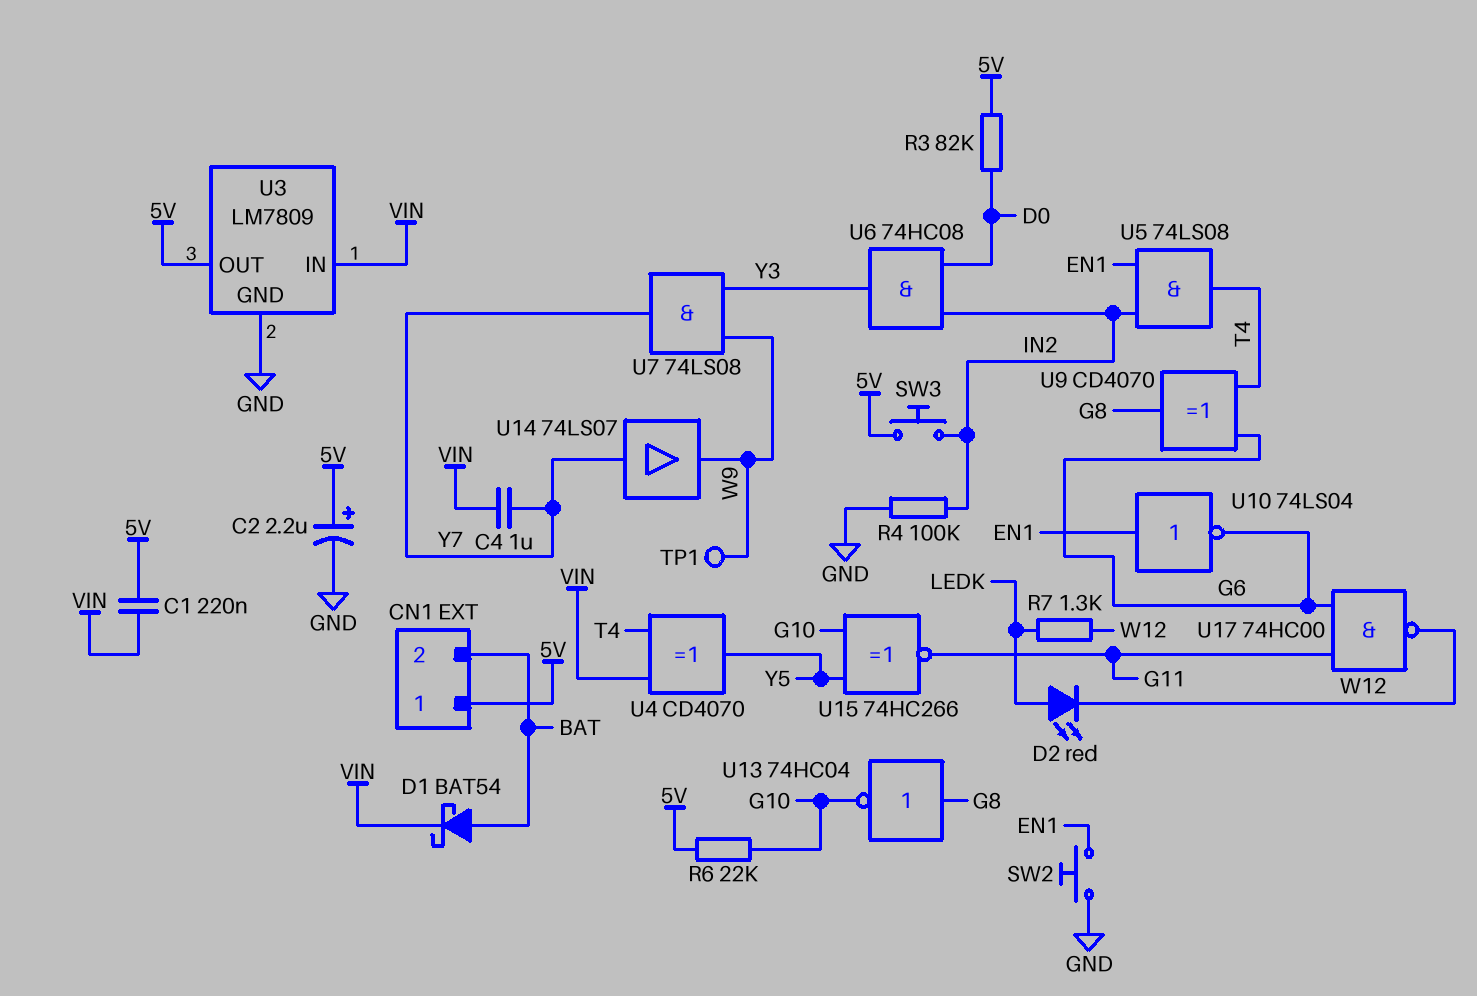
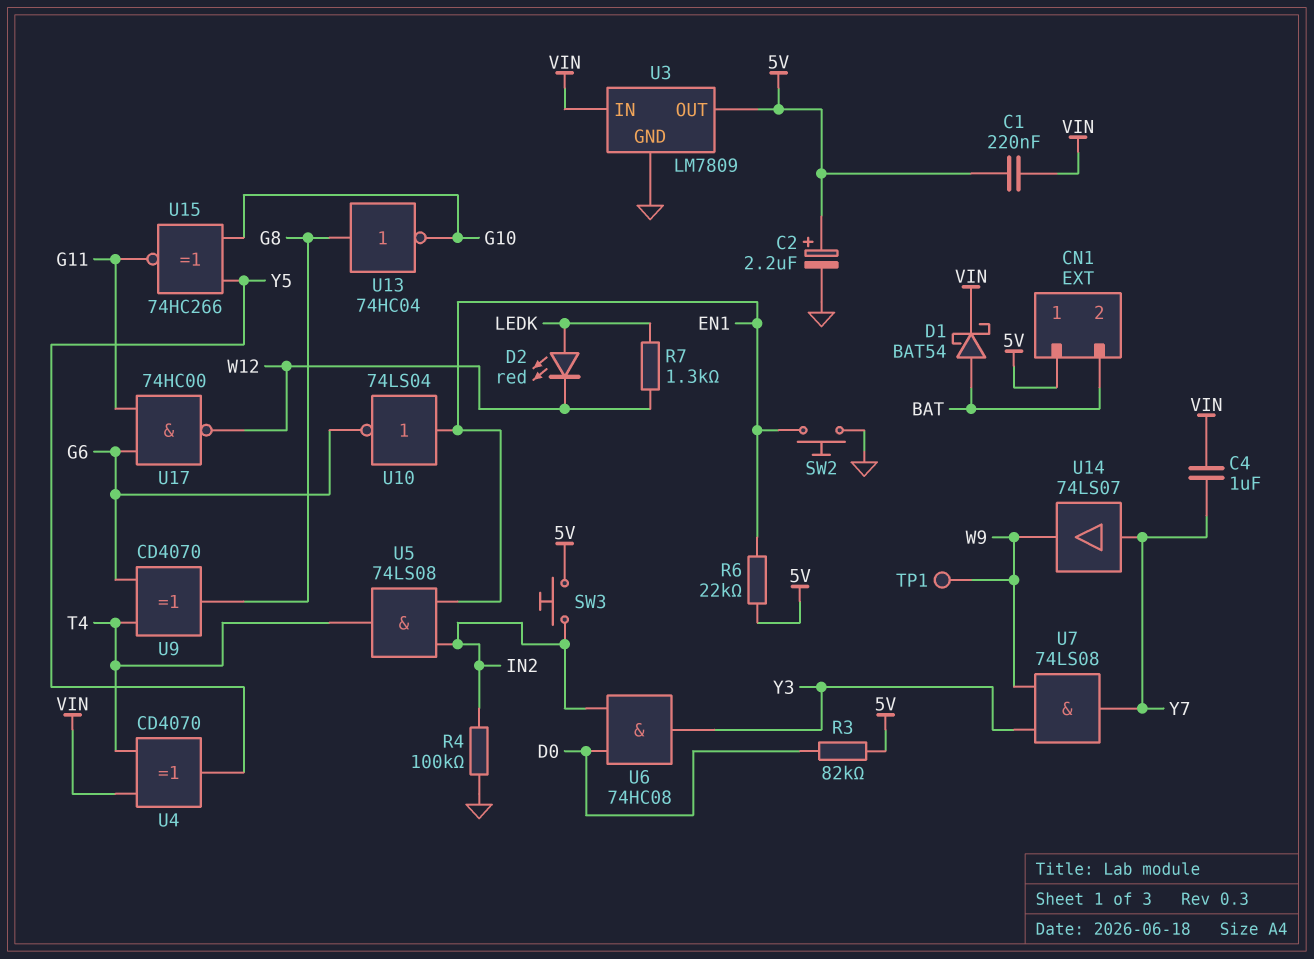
R6: 22k (5V, G10) -> 22k (5V, EN1)

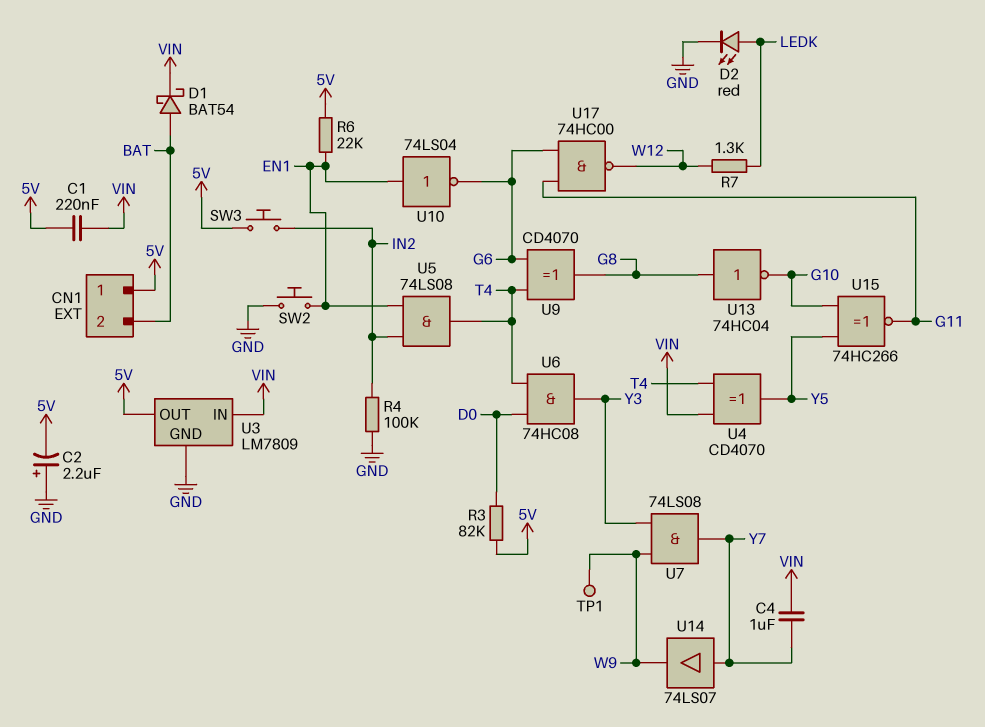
C2: 2.2uF (plus 5V, minus GND) -> 2.2uF (plus GND, minus 5V)
D2: LED red (A LEDK, K W12) -> LED red (A LEDK, K GND)
U6: AND 74HC08 (in D0, in IN2, out Y3) -> AND 74HC08 (in D0, in T4, out Y3)

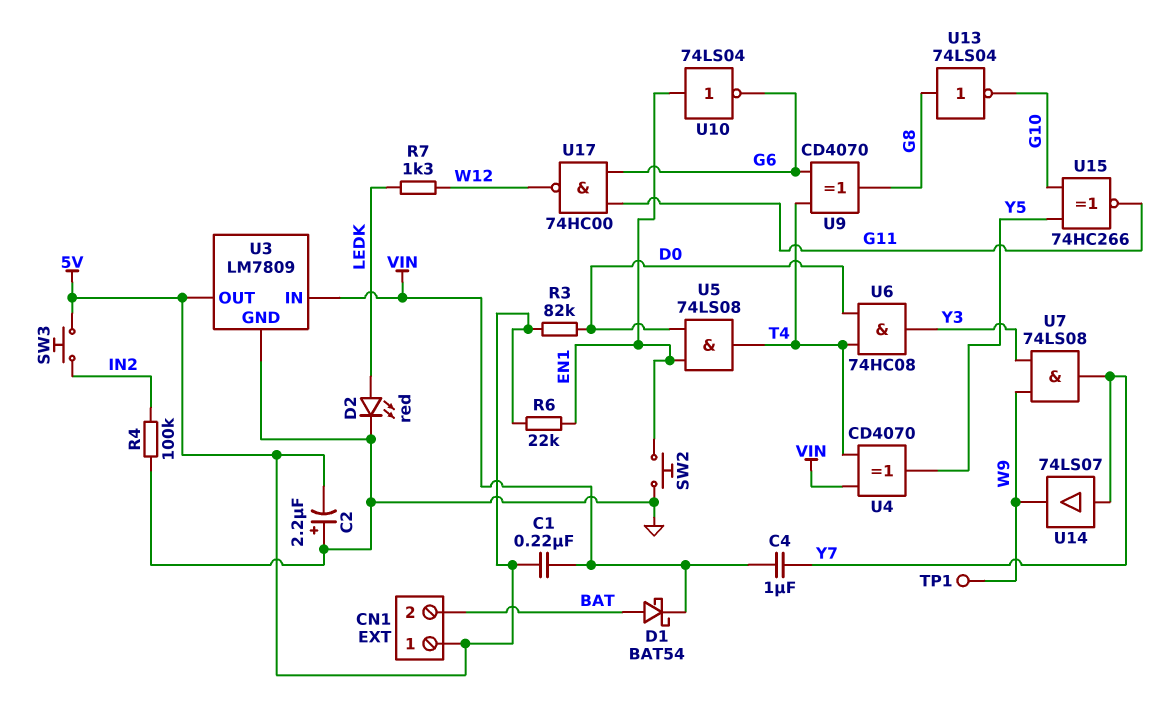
U5: AND 74LS08 (in EN1, in IN2, out T4) -> AND 74LS08 (in D0, in EN1, out T4)
U13: NOT 74HC04 (in G8, out G10) -> NOT 74LS04 (in G8, out G10)

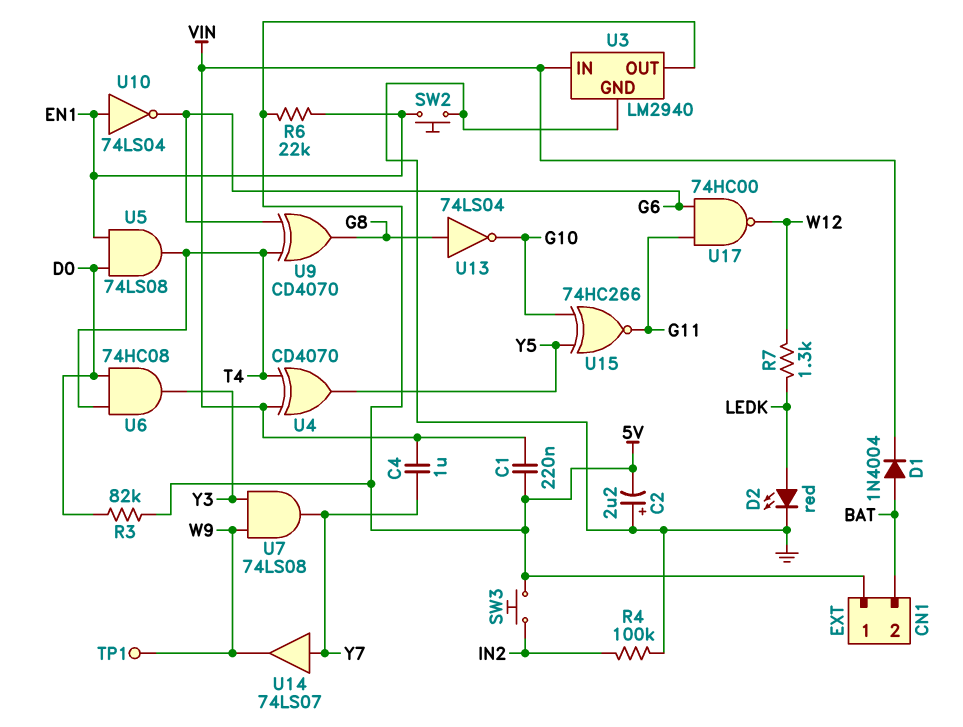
D1: schottky BAT54 (A BAT, K VIN) -> diode 1N4004 (A BAT, K VIN)
U3: LM7809 -> LM2940

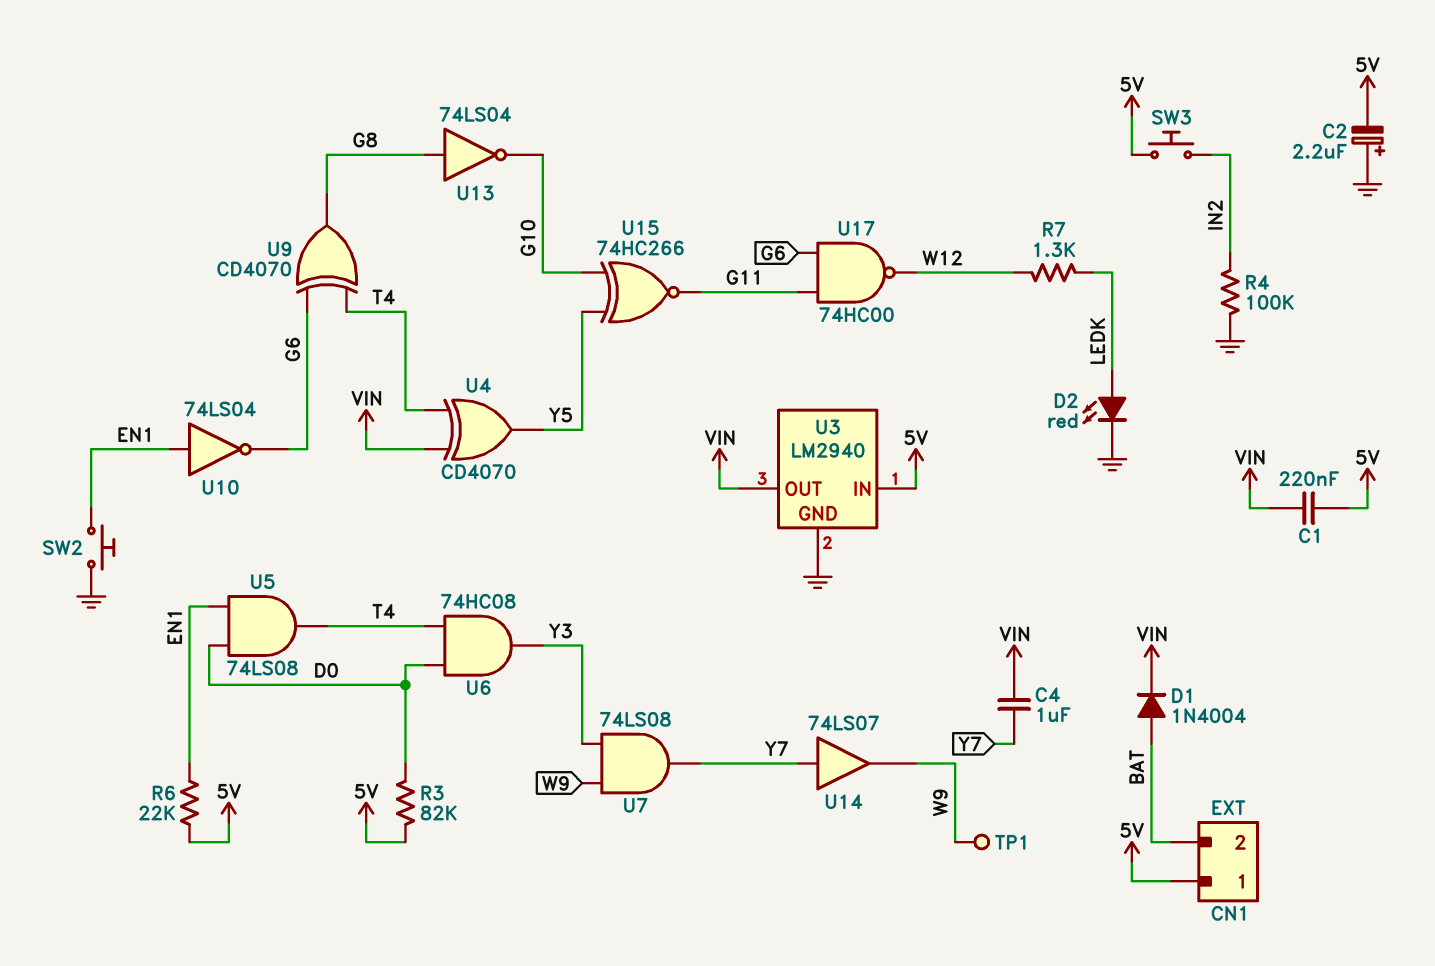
U3 pin IN: VIN -> 5V
U3 pin OUT: 5V -> VIN

